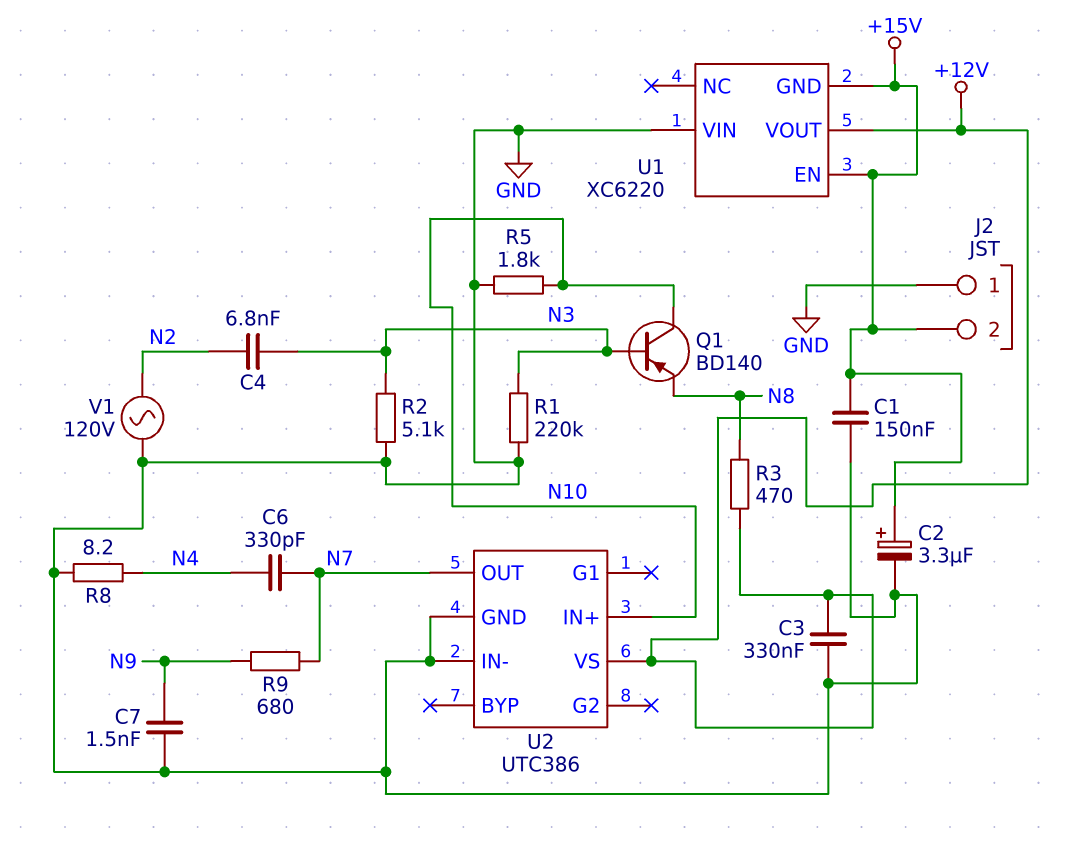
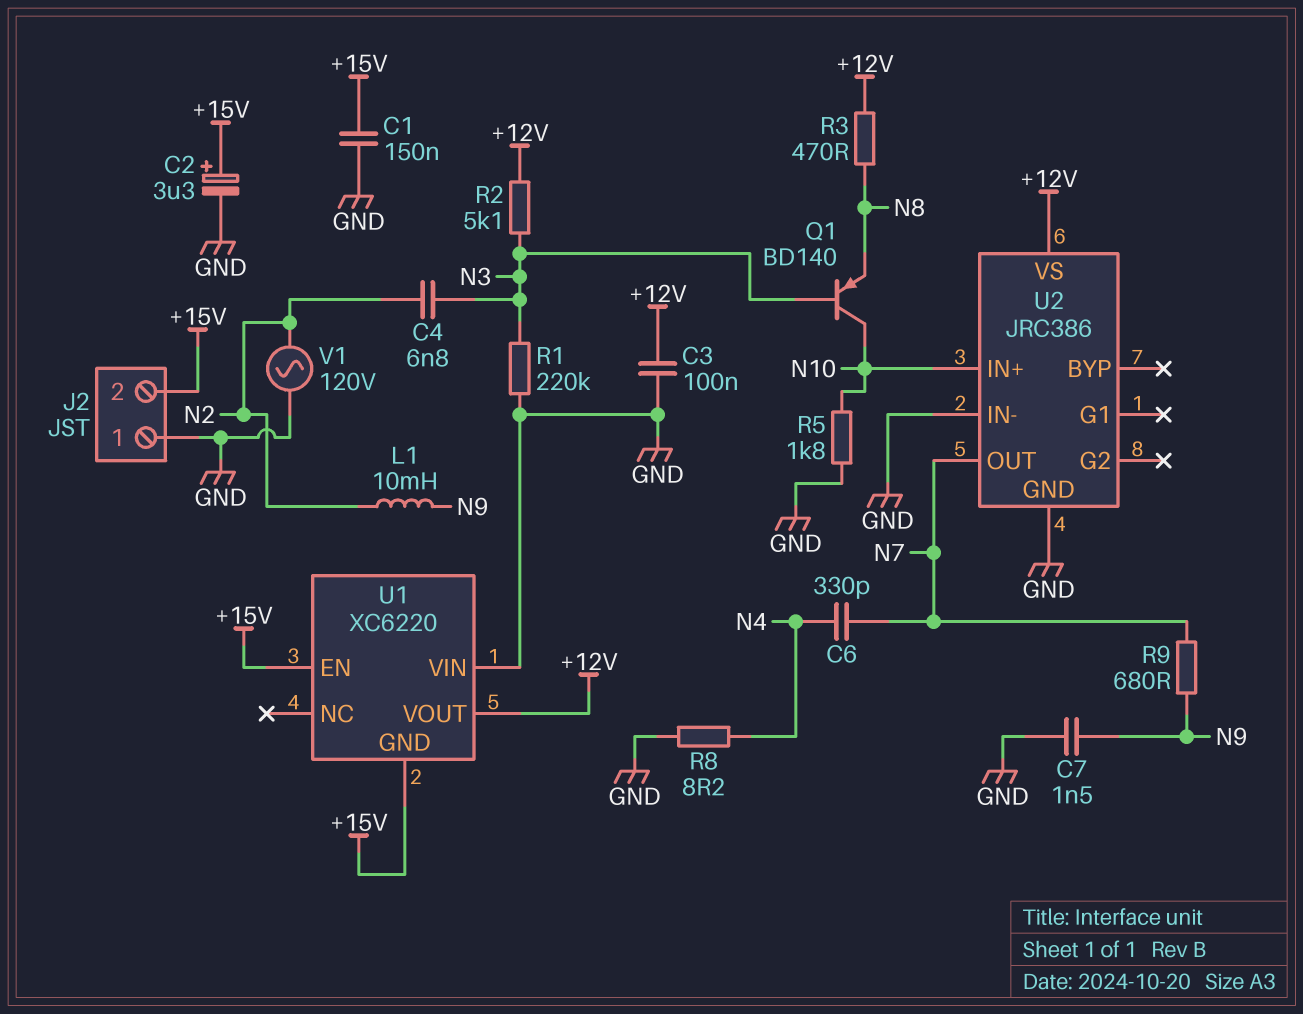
C3: 330nF (+12V, GND) -> 100nF (+12V, GND)
L1: none -> 10mH (N2, N9)
R2: 5.1k (GND, N3) -> 5.1k (+12V, N3)
U2: UTC386 -> JRC386

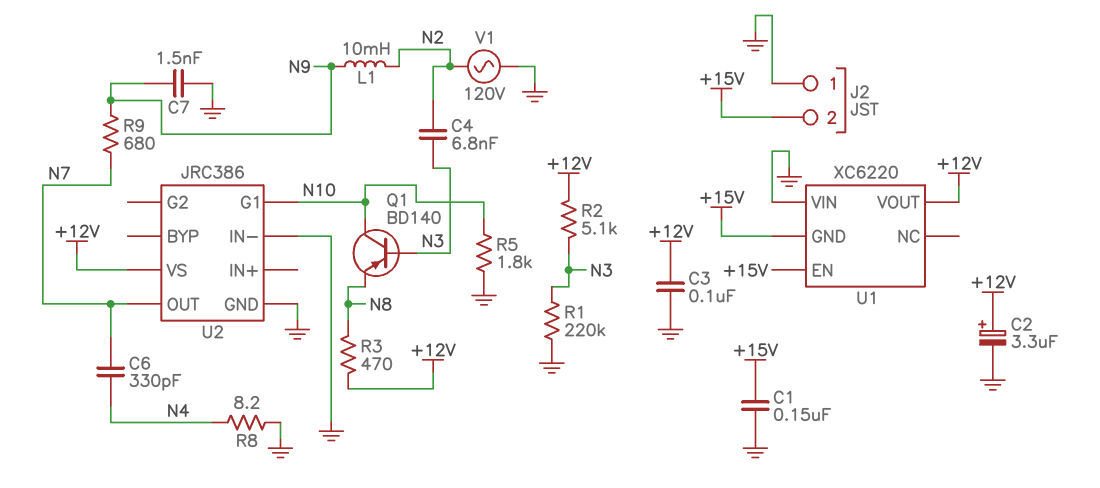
C2: 3.3uF (plus +15V, minus GND) -> 3.3uF (plus +12V, minus GND)
U2 pin G1: none -> N10
U2 pin IN+: N10 -> none

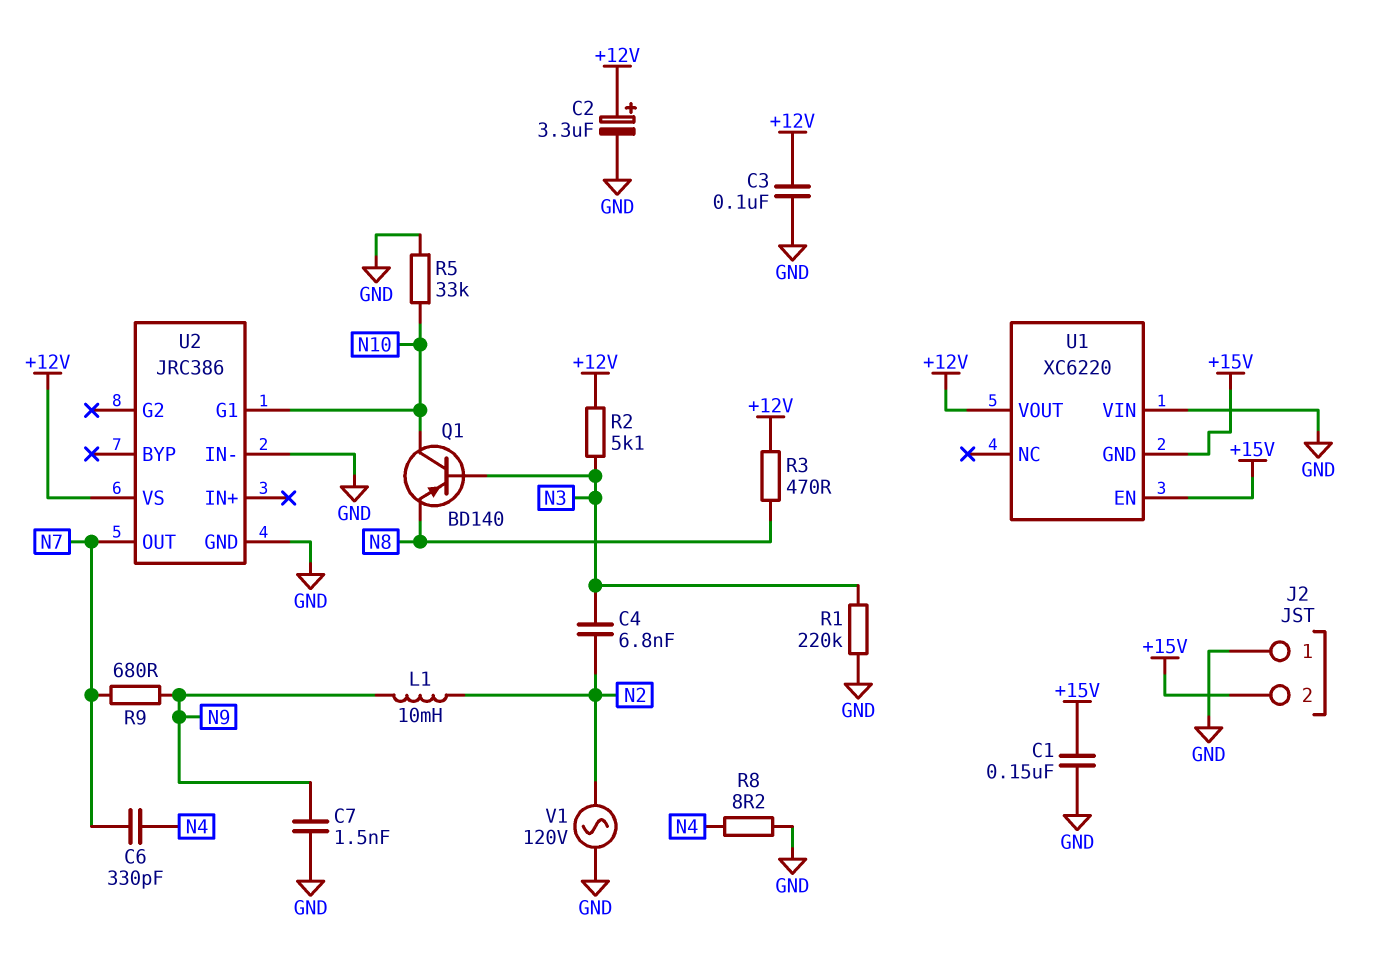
R5: 1.8k (GND, N10) -> 33k (GND, N10)

